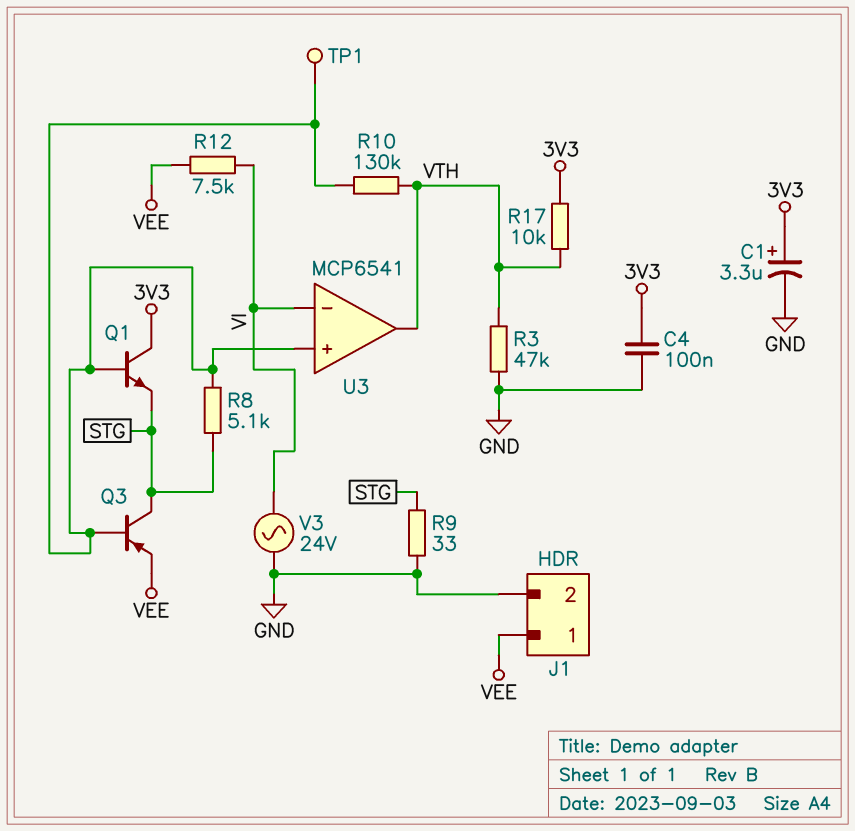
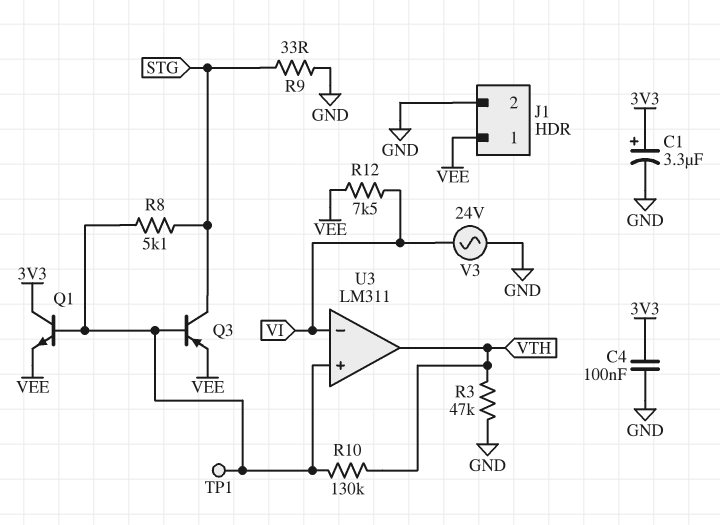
Q1: NPN (B U3/in+, C 3V3, E STG) -> NPN (B U3/in+, C 3V3, E VEE)
R17: 10k (3V3, VTH) -> none
U3: MCP6541 -> LM311

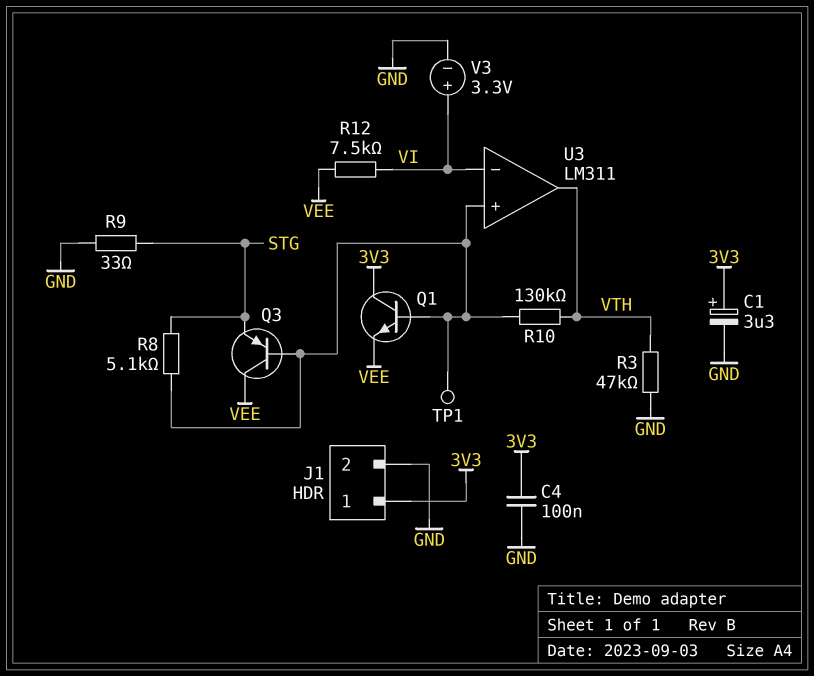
J1 pin 1: VEE -> 3V3
Q3: PNP (B U3/in+, C STG, E VEE) -> PNP (B U3/in+, C VEE, E STG)
V3: AC 24V (GND, VI) -> 3.3V (plus VI, minus GND)

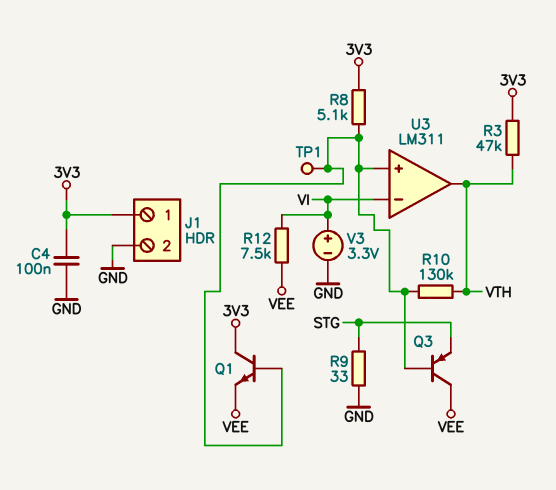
C1: 3.3uF (plus 3V3, minus GND) -> none
R3: 47k (GND, VTH) -> 47k (3V3, VTH)
R8: 5.1k (STG, U3/in+) -> 5.1k (3V3, U3/in+)

